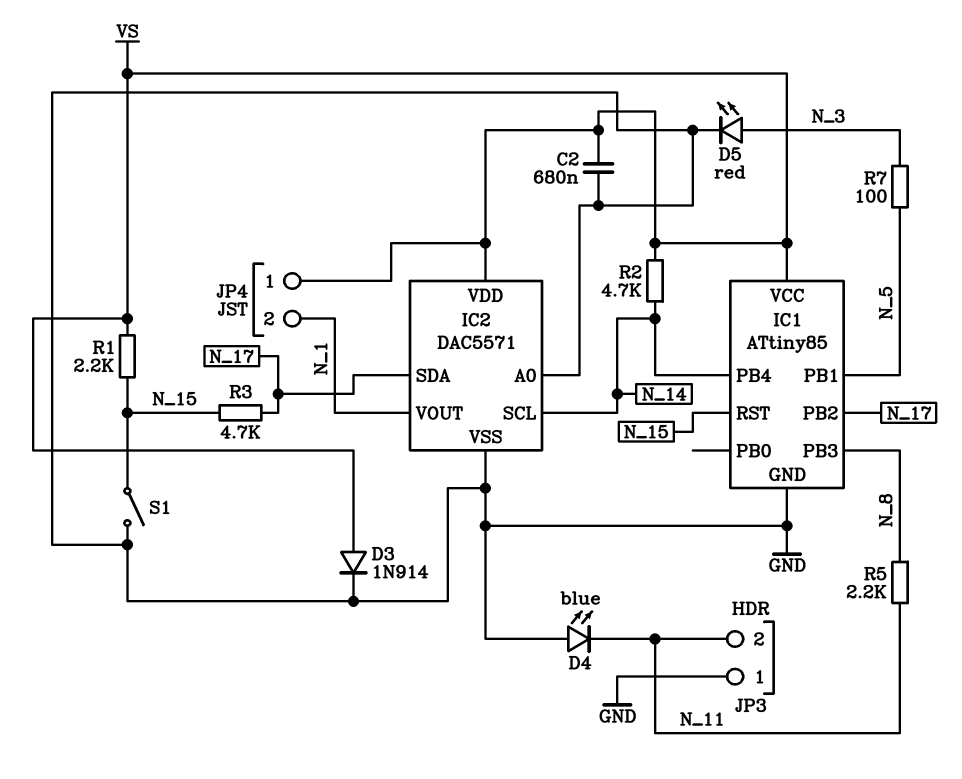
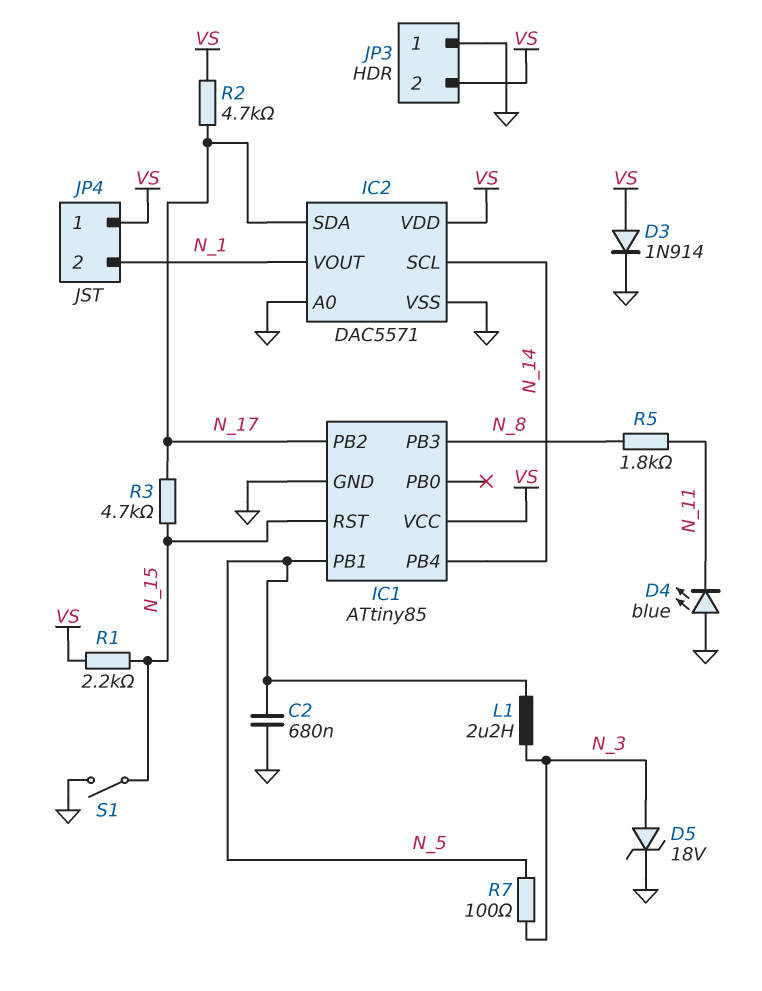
C2: 680nF (GND, VS) -> 680nF (GND, N_5)
D5: LED red (A N_3, K GND) -> zener 18V (A N_3, K GND)
JP3 pin 2: N_11 -> VS
L1: none -> 2.2uH (N_3, N_5)
R2: 4.7k (N_14, VS) -> 4.7k (N_17, VS)
R5: 2.2k (N_8, N_11) -> 1.8k (N_8, N_11)

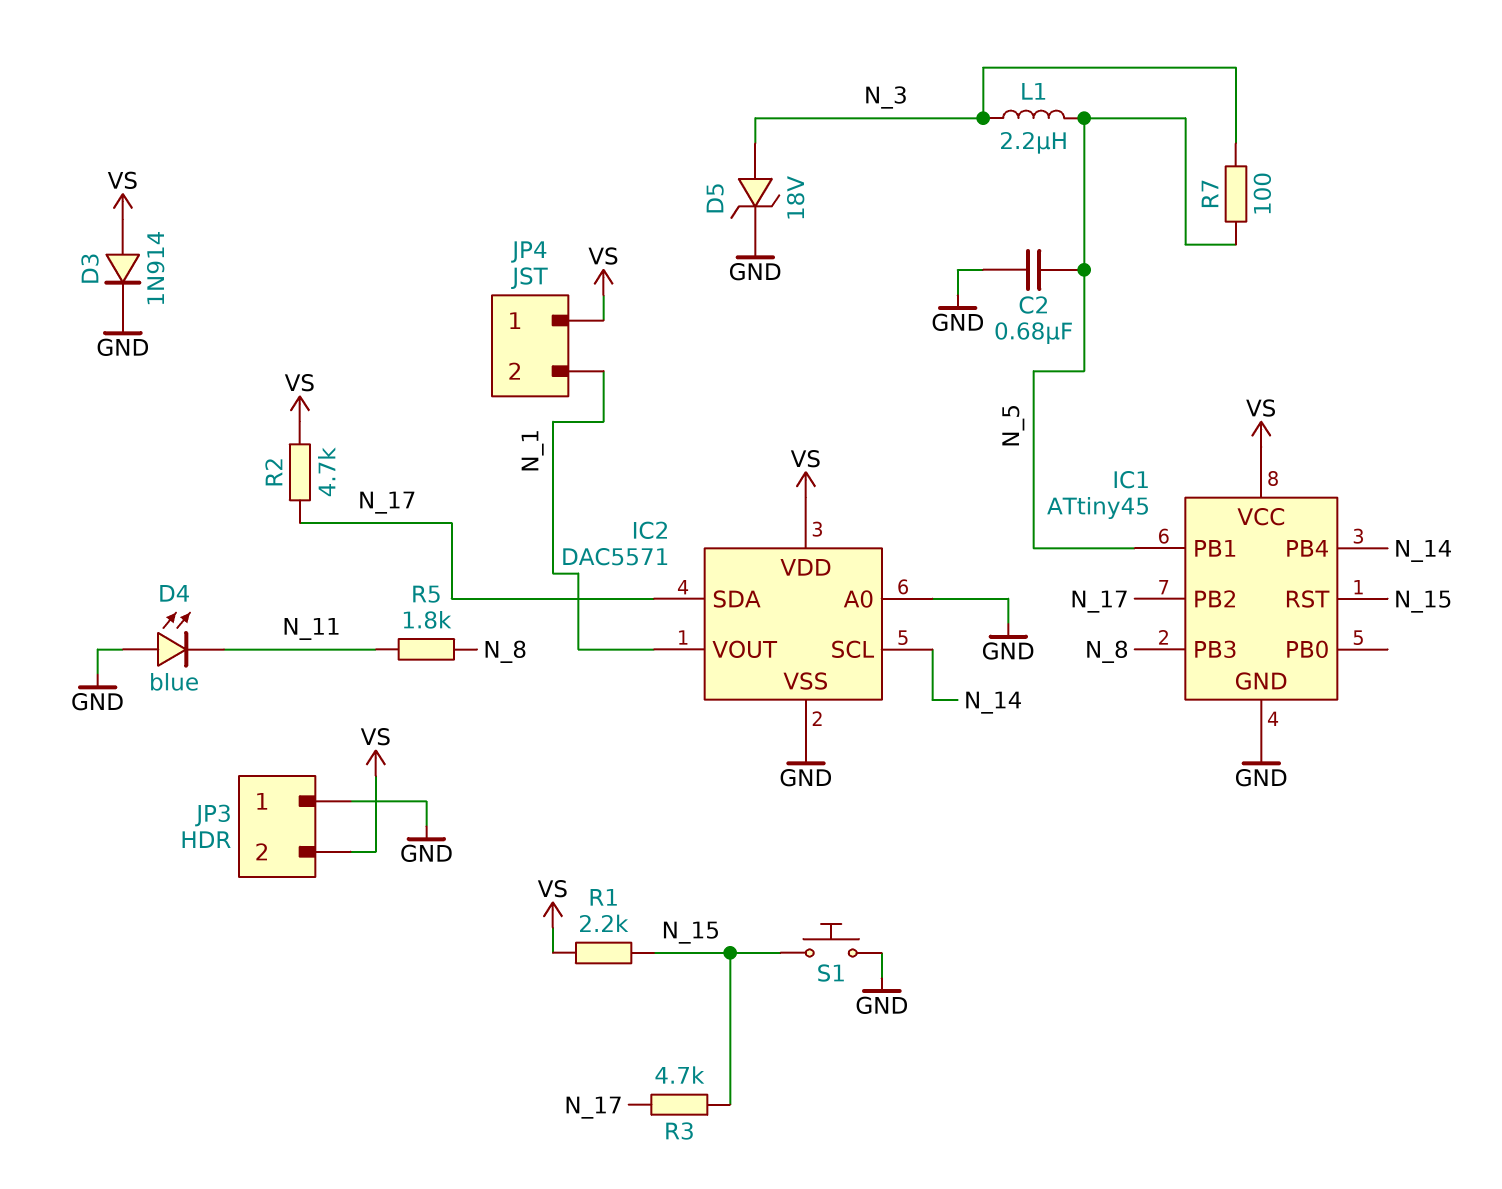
IC1: ATtiny85 -> ATtiny45
S1: switch (GND, N_15) -> button (GND, N_15)

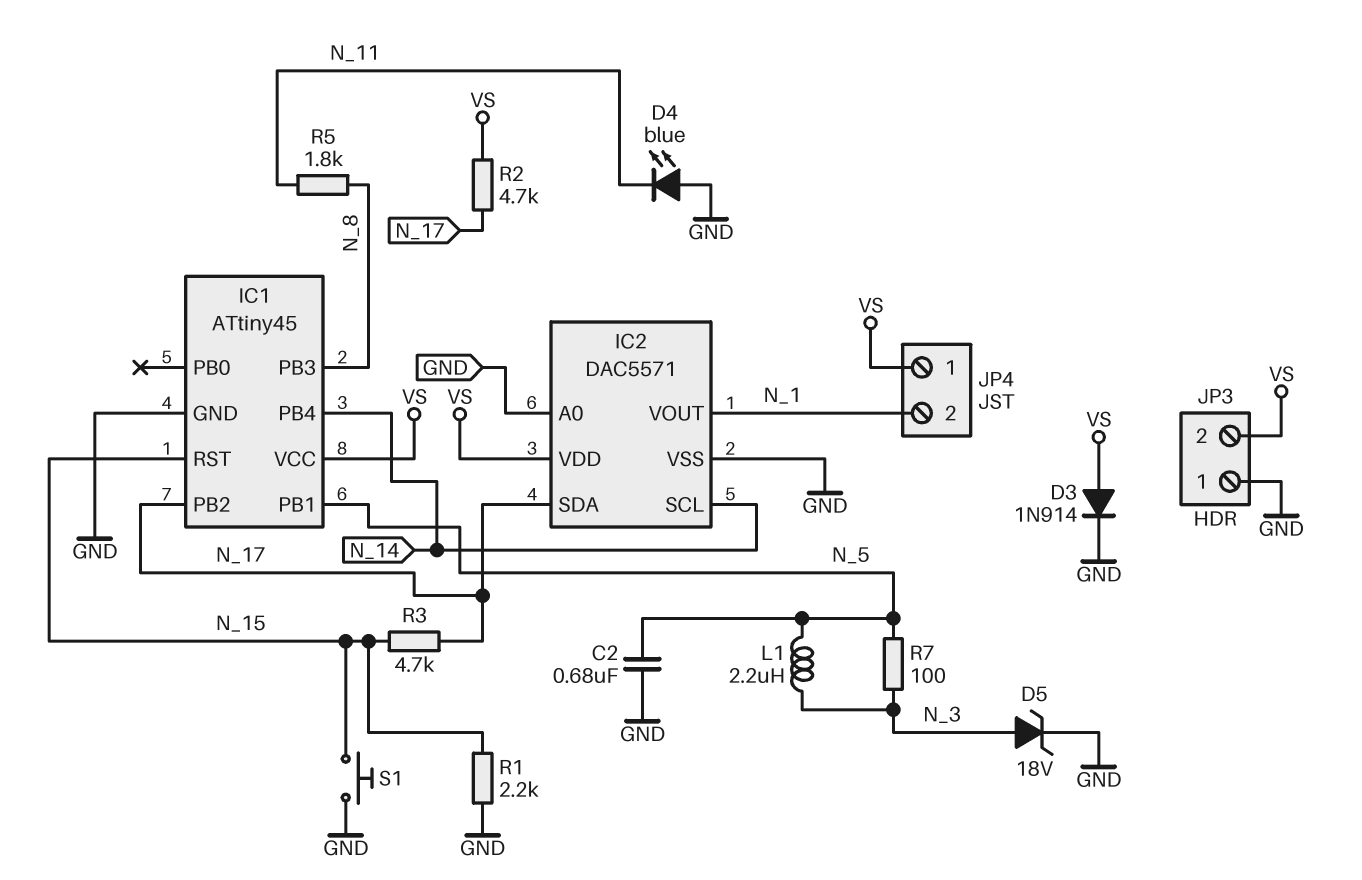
R1: 2.2k (N_15, VS) -> 2.2k (GND, N_15)

